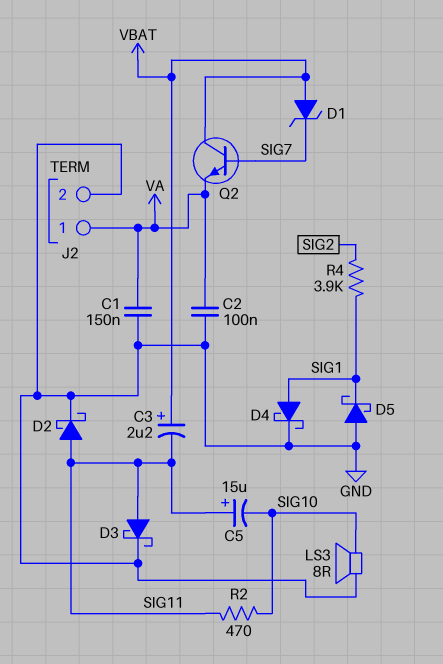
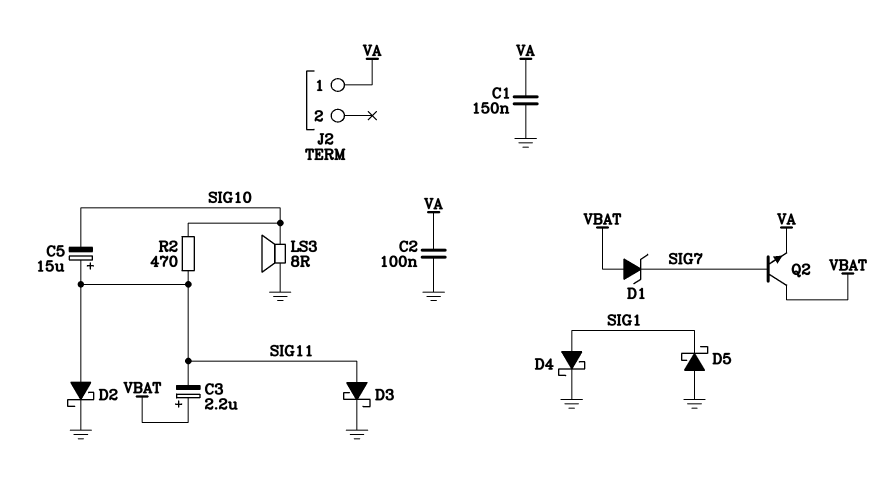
J2 pin 2: GND -> none
R4: 3.9k (SIG1, SIG2) -> none

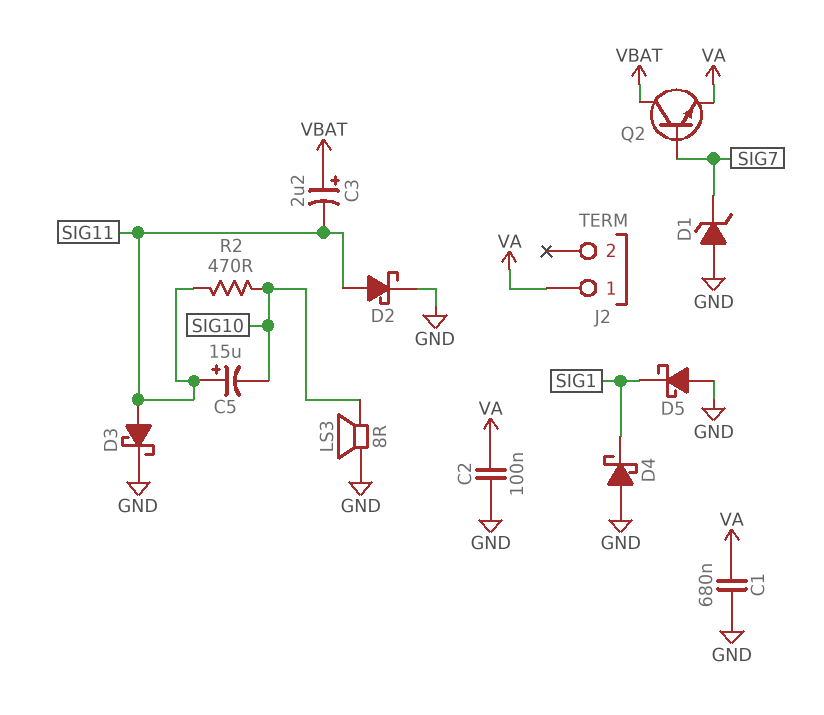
C1: 150nF (GND, VA) -> 680nF (GND, VA)
D1: zener (A VBAT, K SIG7) -> zener (A GND, K SIG7)
D4: schottky (A SIG1, K GND) -> schottky (A GND, K SIG1)

